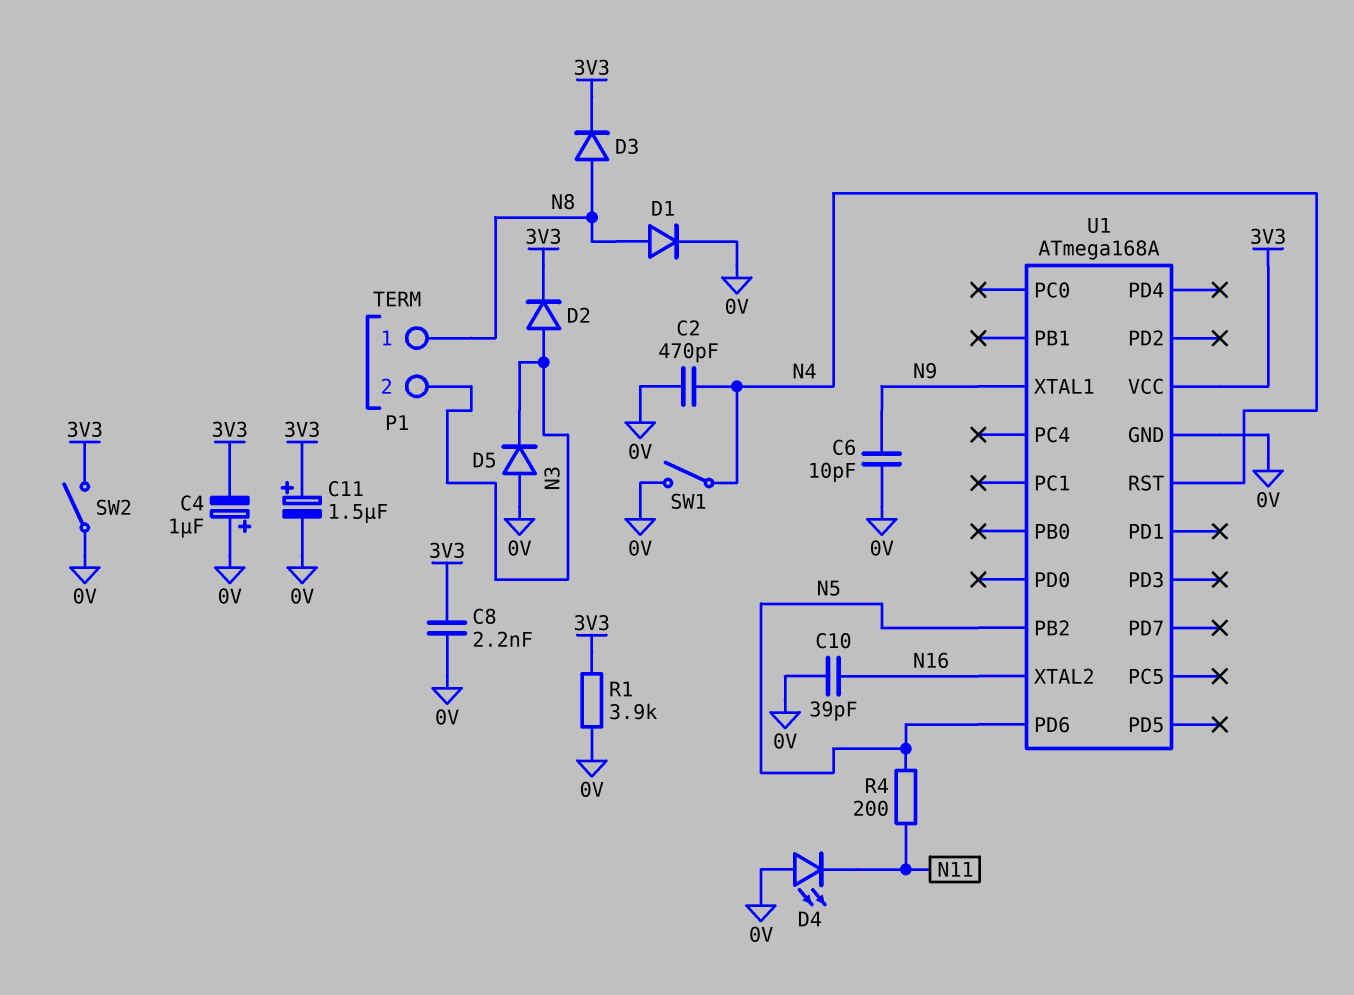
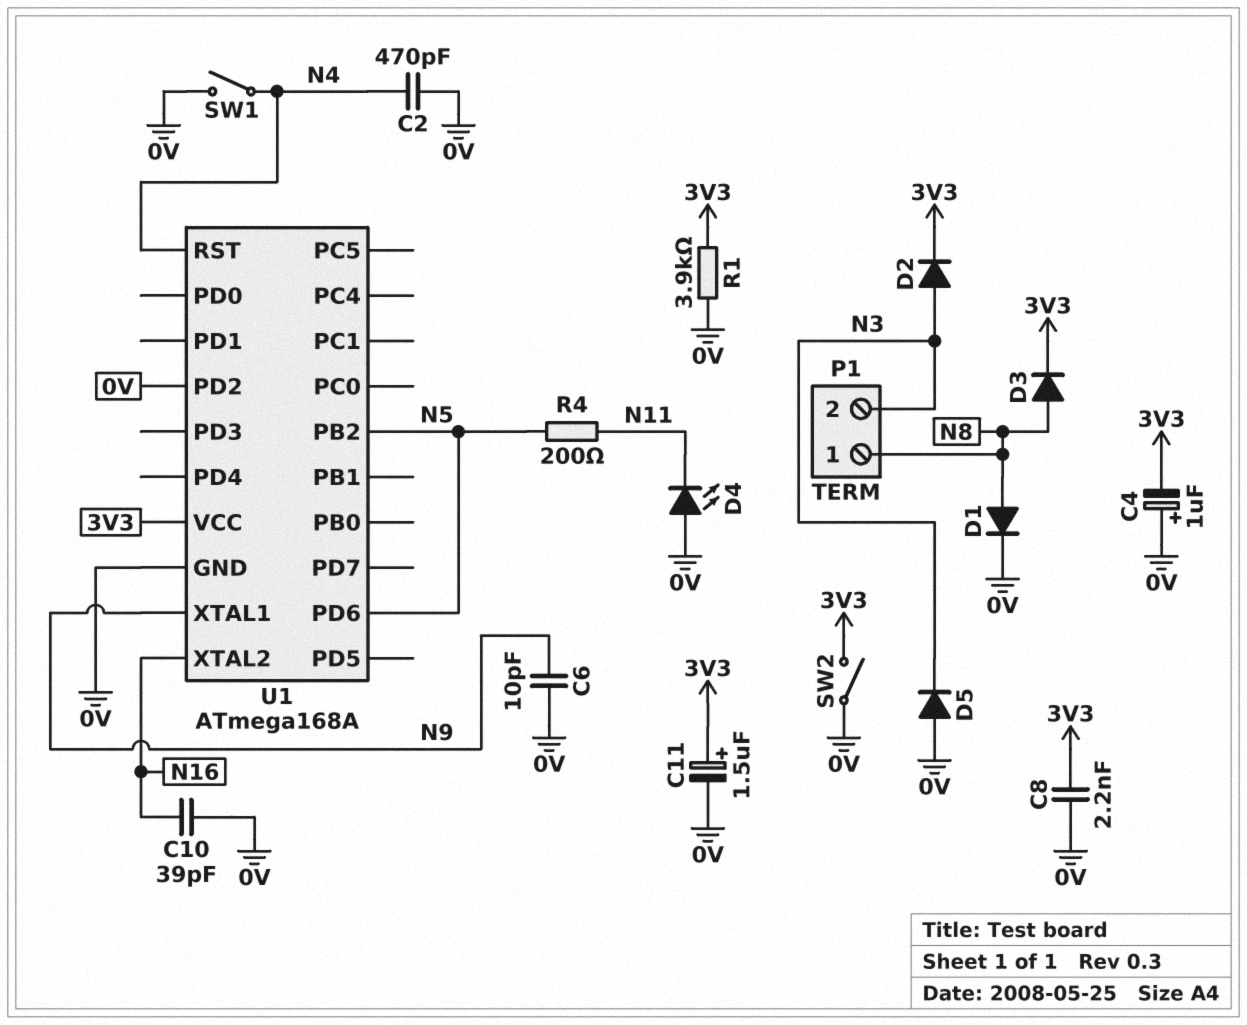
U1 pin PD2: none -> 0V

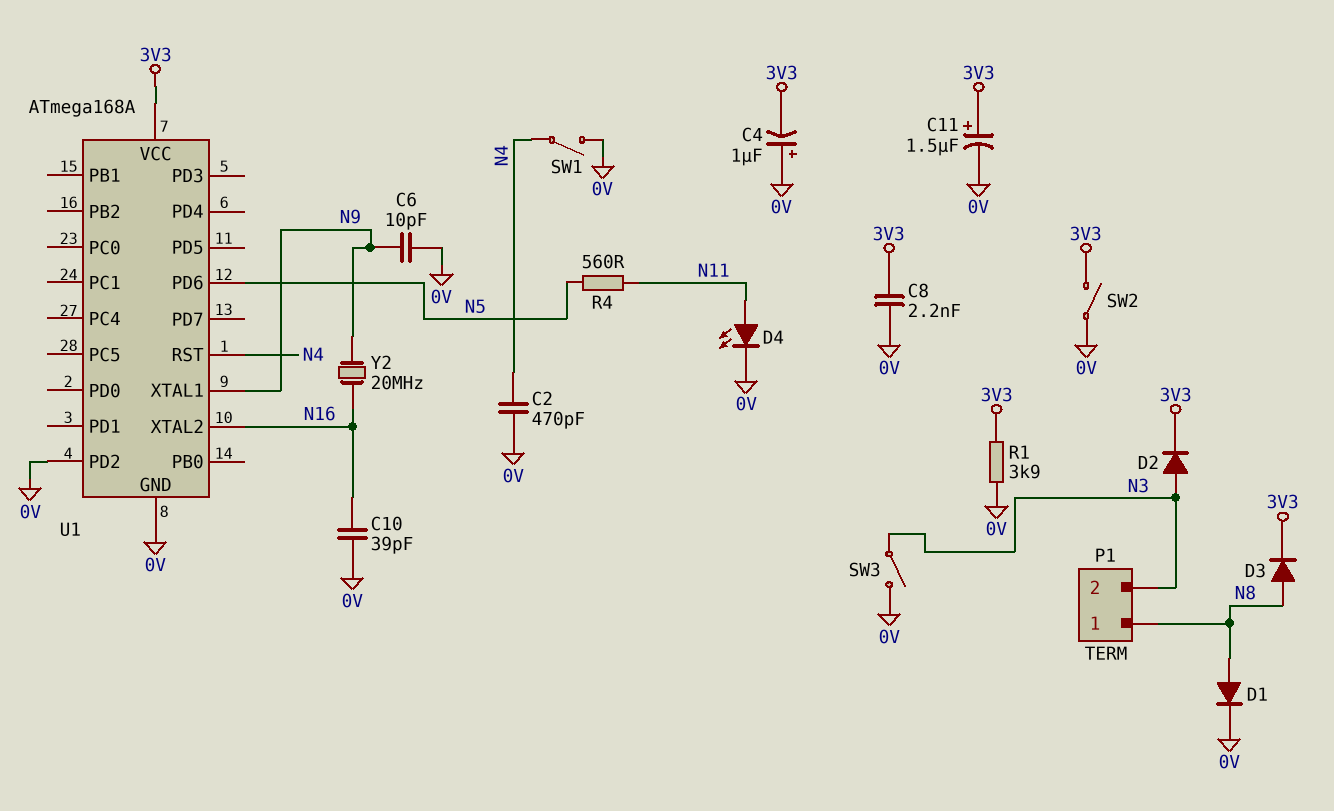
D4: LED (A 0V, K N11) -> LED (A N11, K 0V)
D5: diode (A 0V, K N3) -> none
R4: 200 (N5, N11) -> 560 (N5, N11)
SW3: none -> switch (0V, N3)
U1 pin PB2: N5 -> none
Y2: none -> 20MHz (N9, N16)

